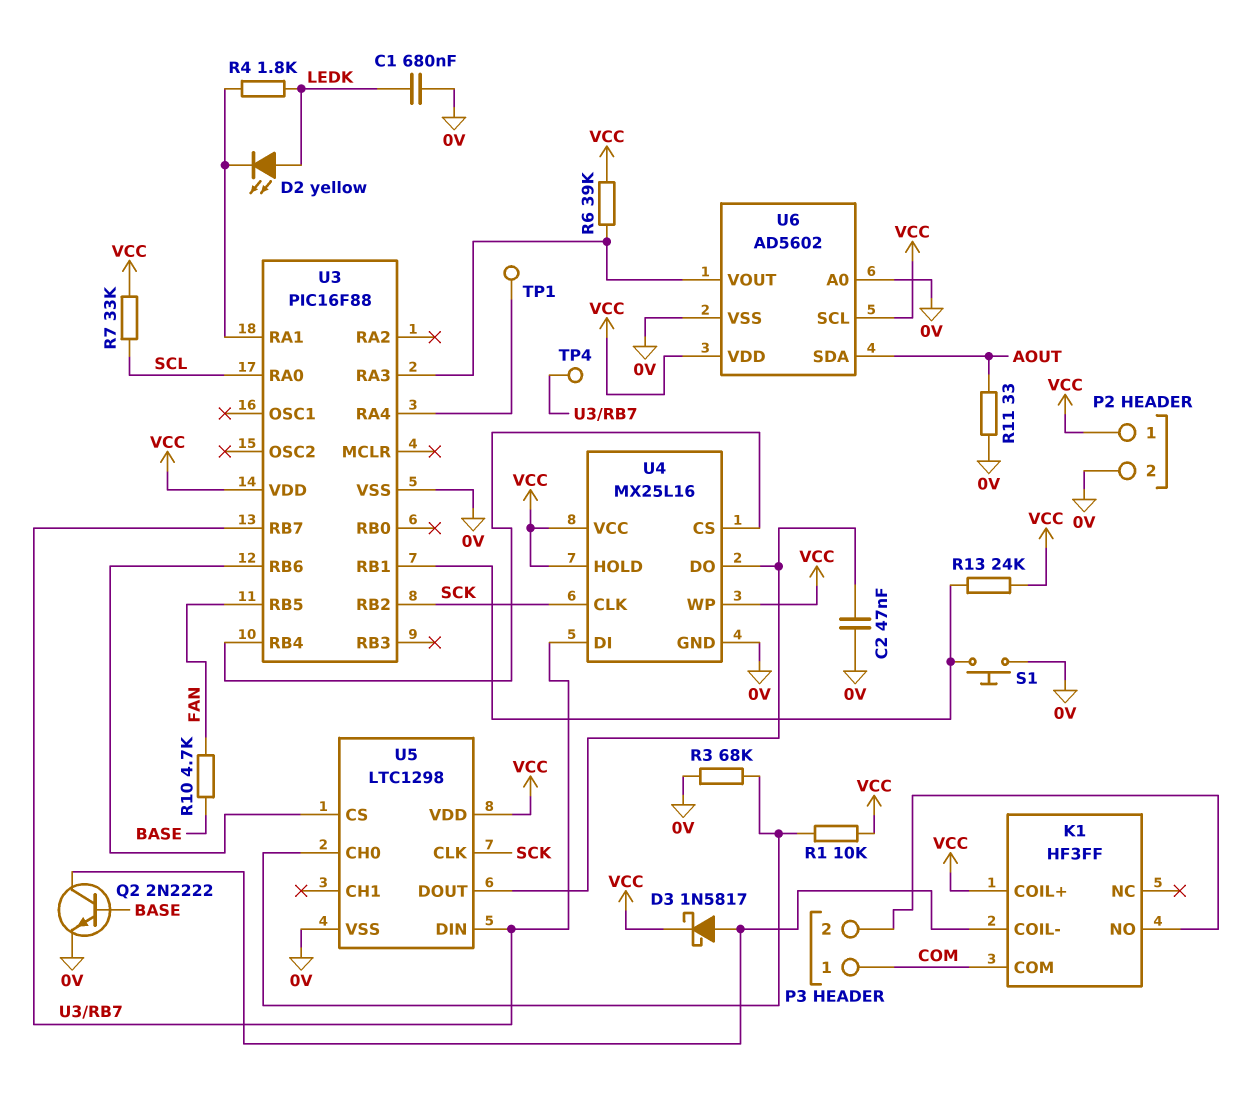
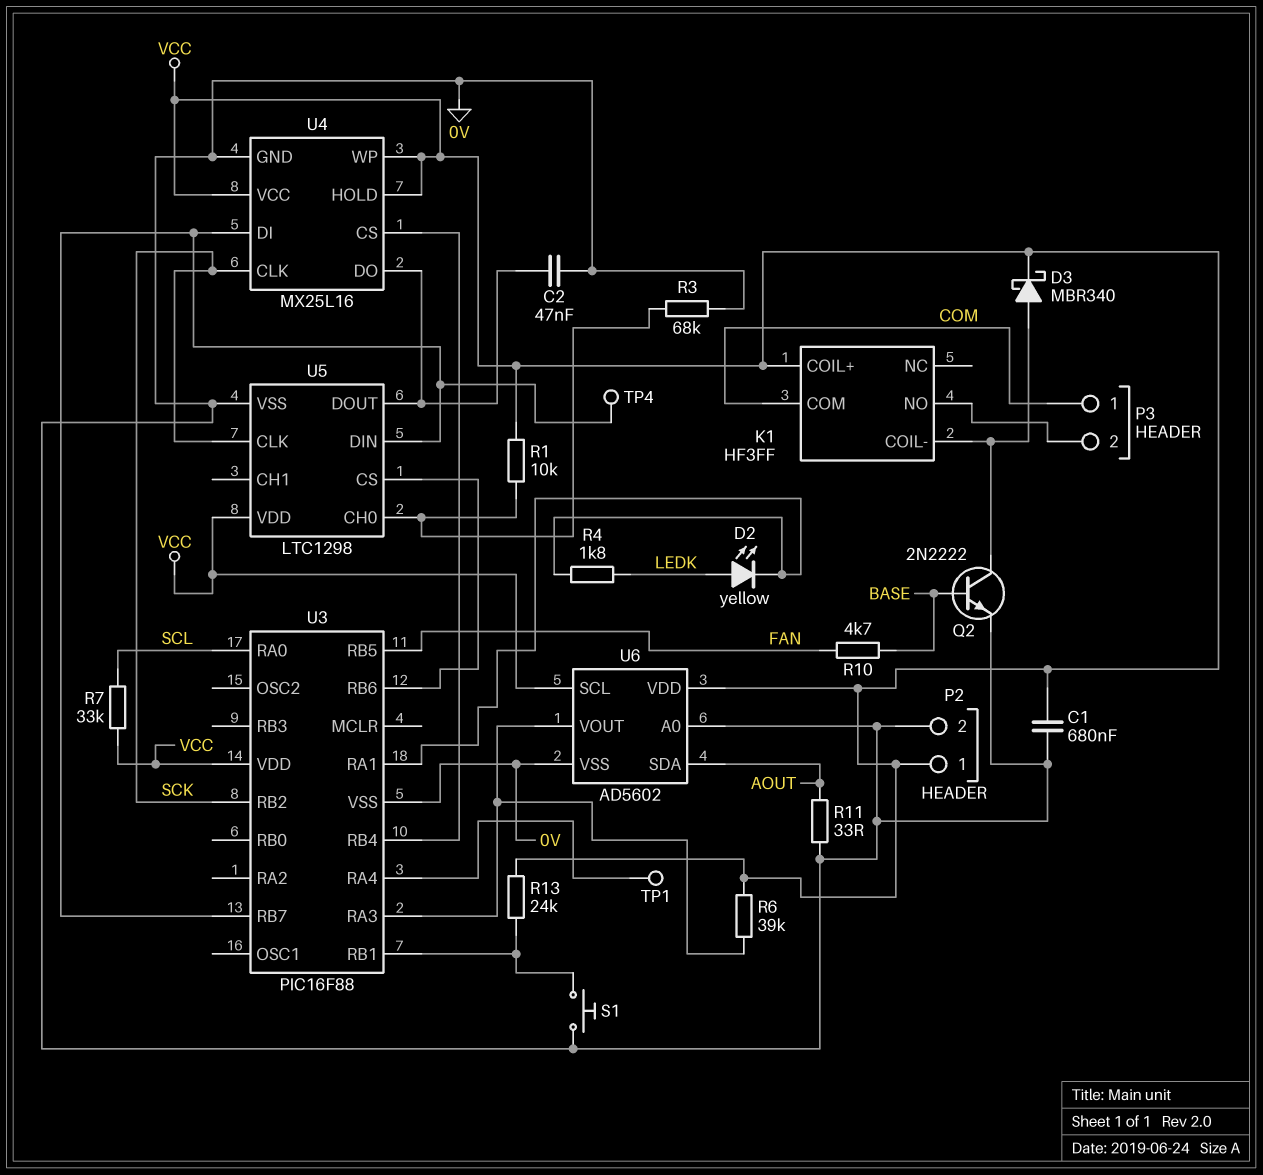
C1: 680nF (0V, LEDK) -> 680nF (0V, VCC)
D3: schottky 1N5817 (A K1/COIL-, K VCC) -> schottky MBR340 (A K1/COIL-, K VCC)

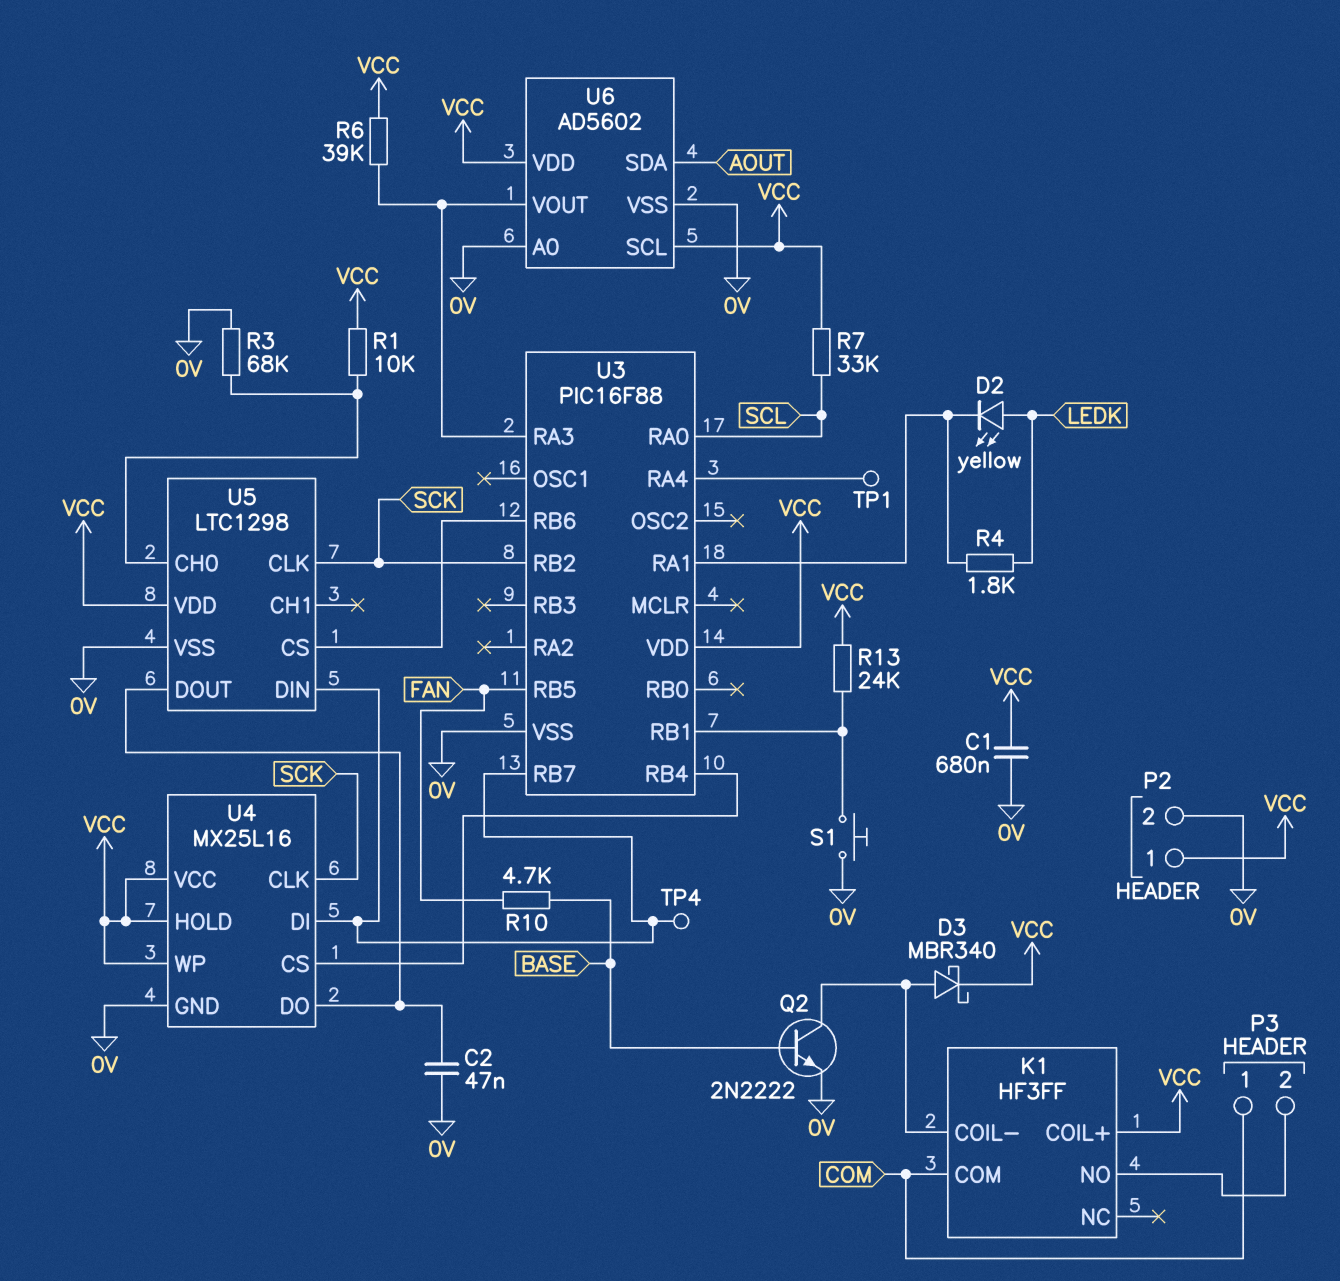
R11: 33 (0V, AOUT) -> none

